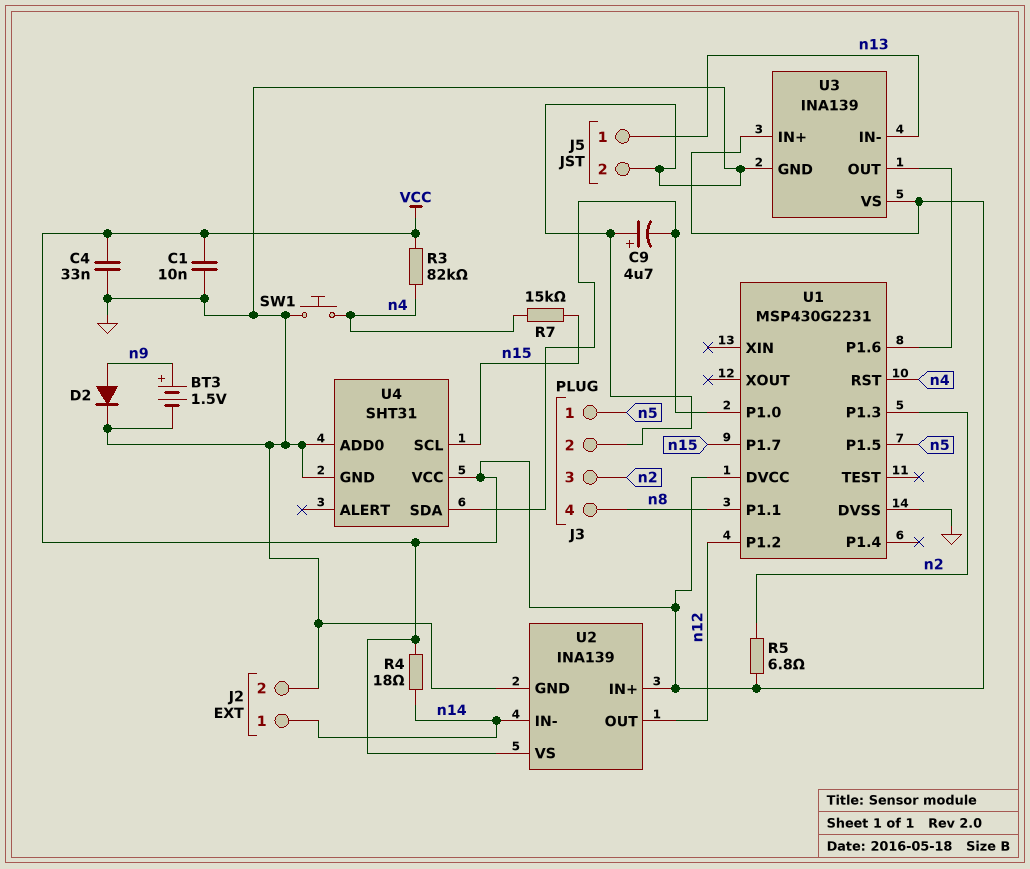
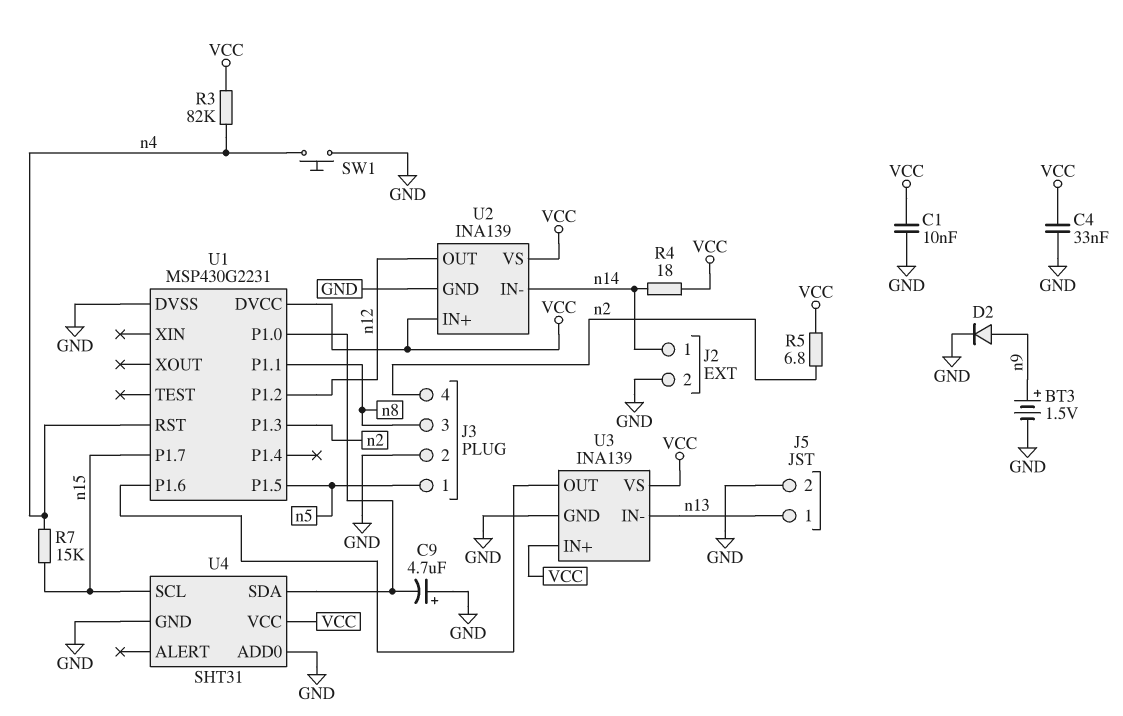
J3 pin 3: n2 -> n8
J3 pin 4: n8 -> n2

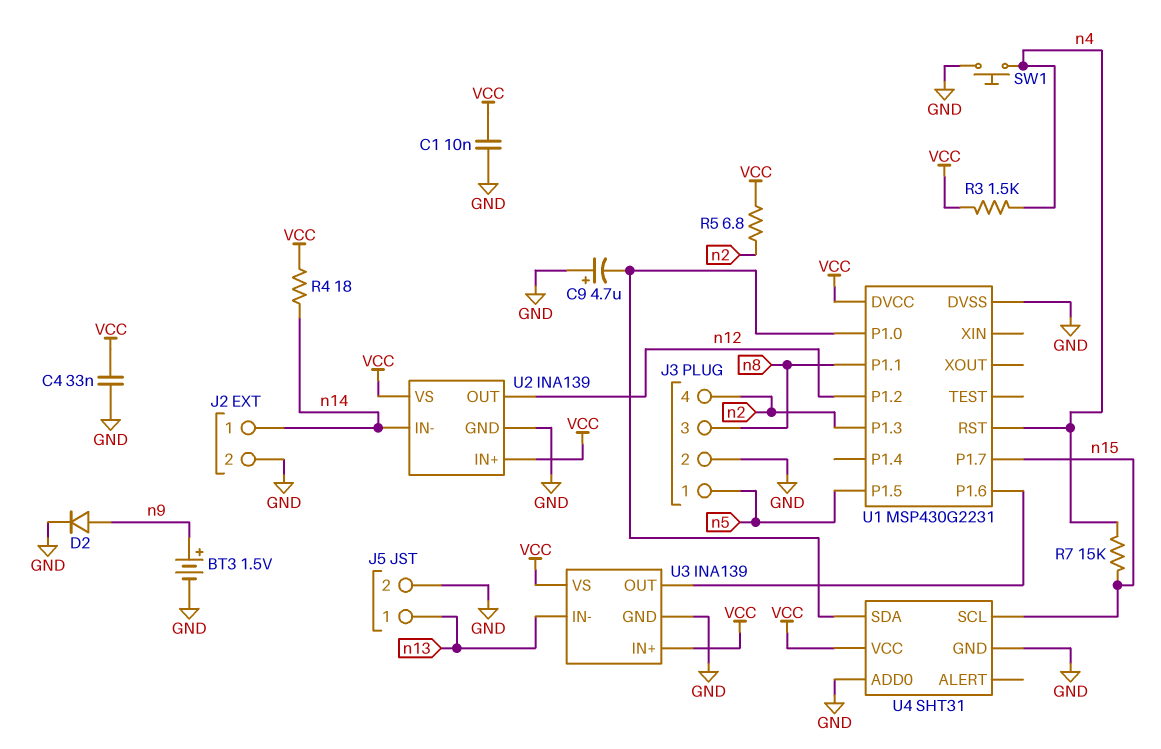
R3: 82k (VCC, n4) -> 1.5k (VCC, n4)

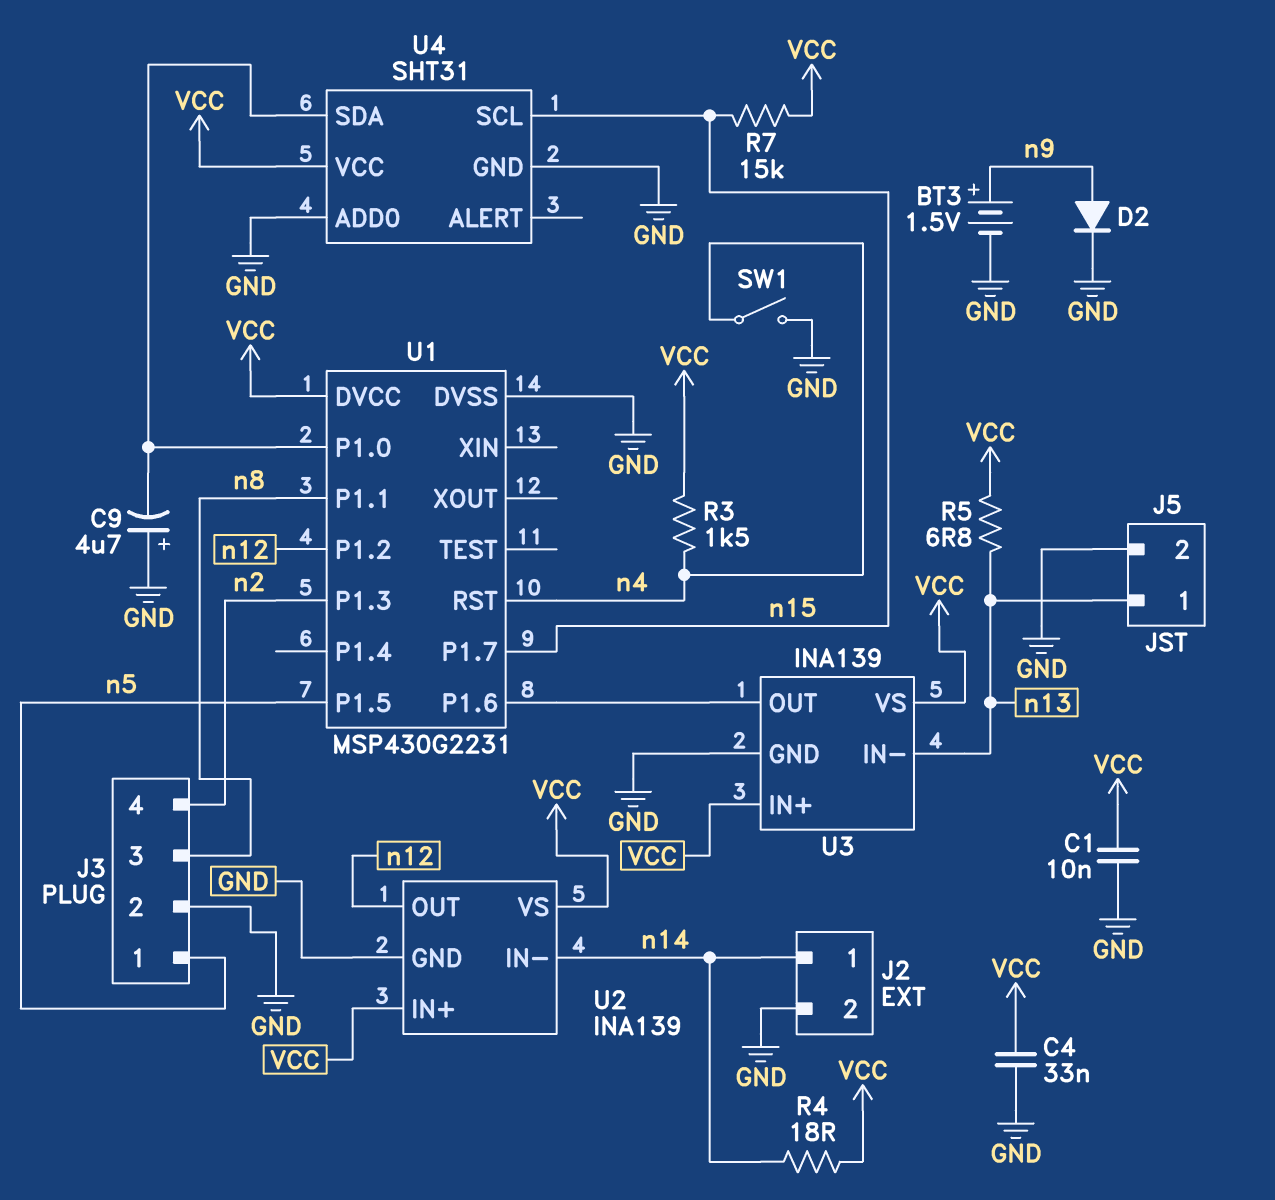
R5: 6.8 (VCC, n2) -> 6.8 (VCC, n13)
R7: 15k (n4, n15) -> 15k (VCC, n15)
SW1: button (GND, n4) -> switch (GND, n4)

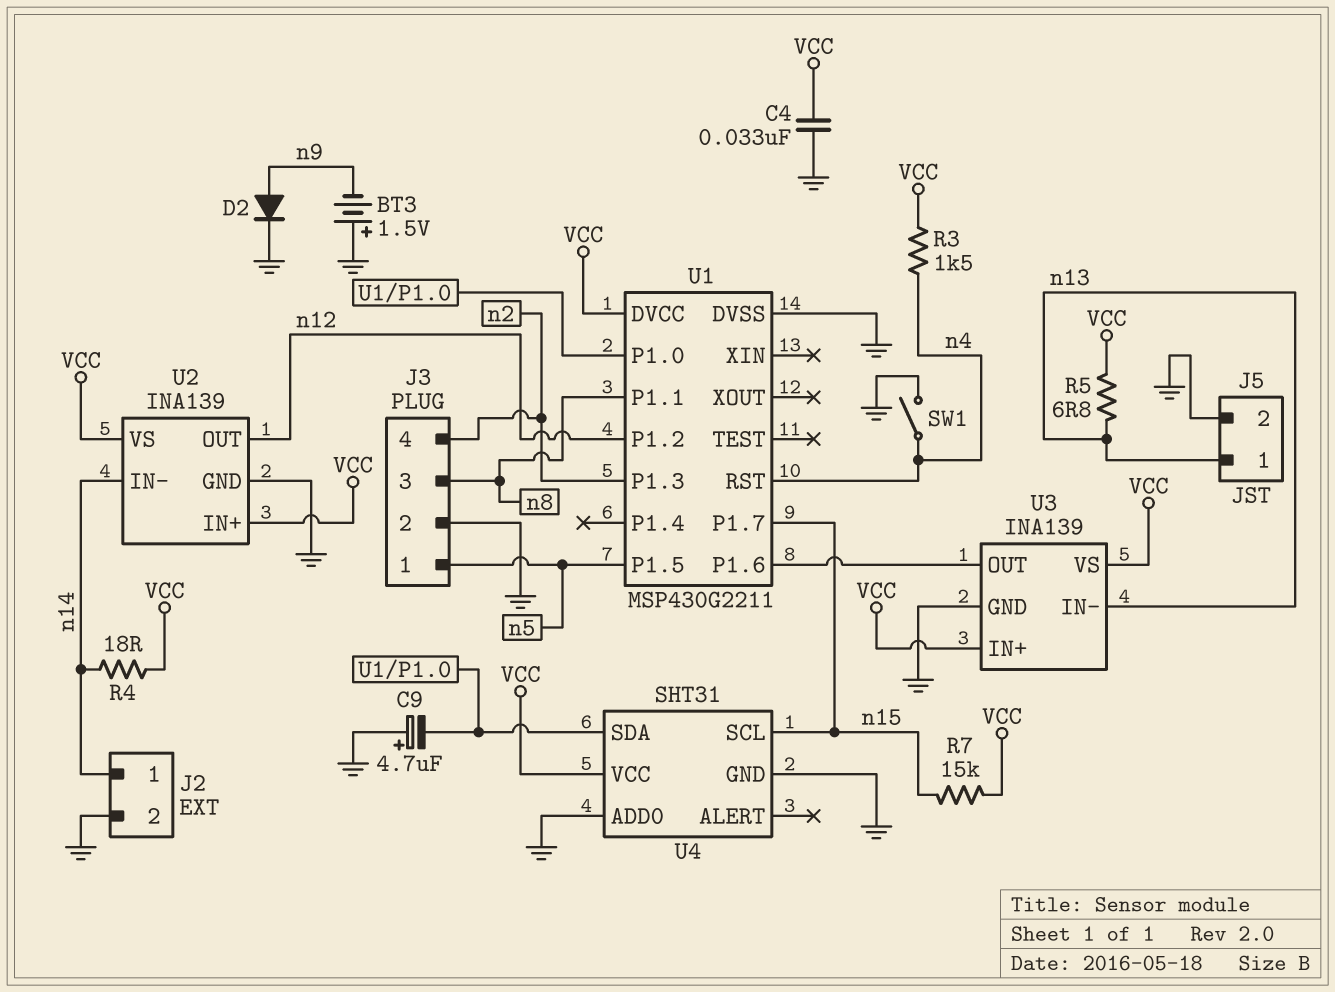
BT3: 1.5V (plus n9, minus GND) -> 1.5V (plus GND, minus n9)
C1: 10nF (GND, VCC) -> none
U1: MSP430G2231 -> MSP430G2211

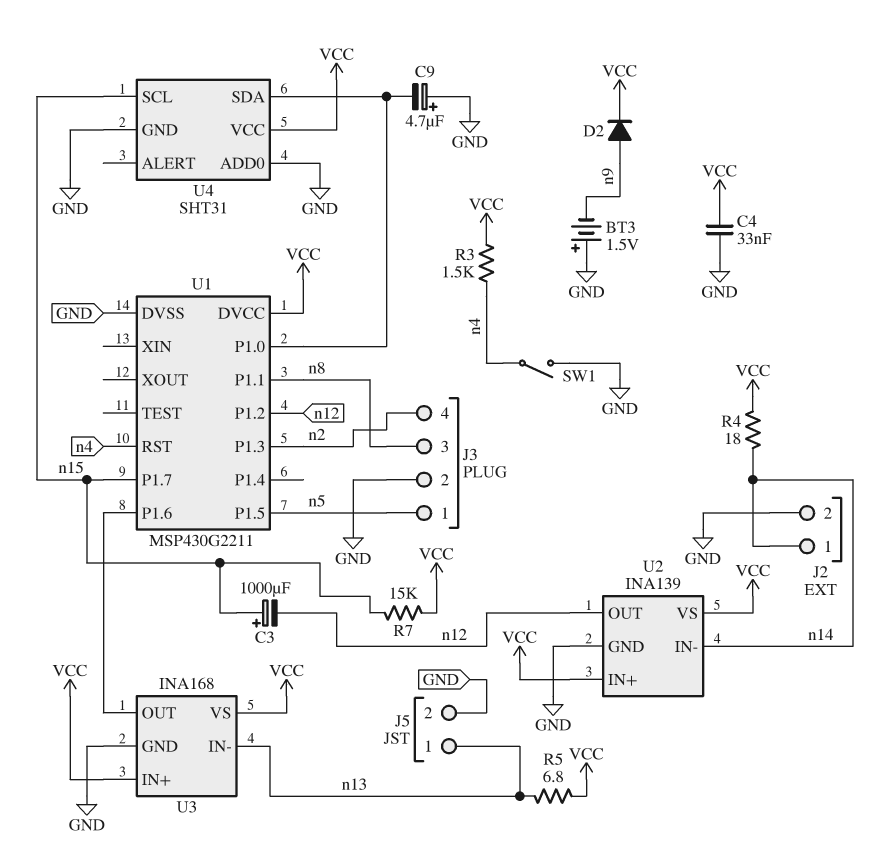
C3: none -> 1000uF (plus n15, minus n12)
D2: diode (A n9, K GND) -> diode (A n9, K VCC)
U3: INA139 -> INA168

